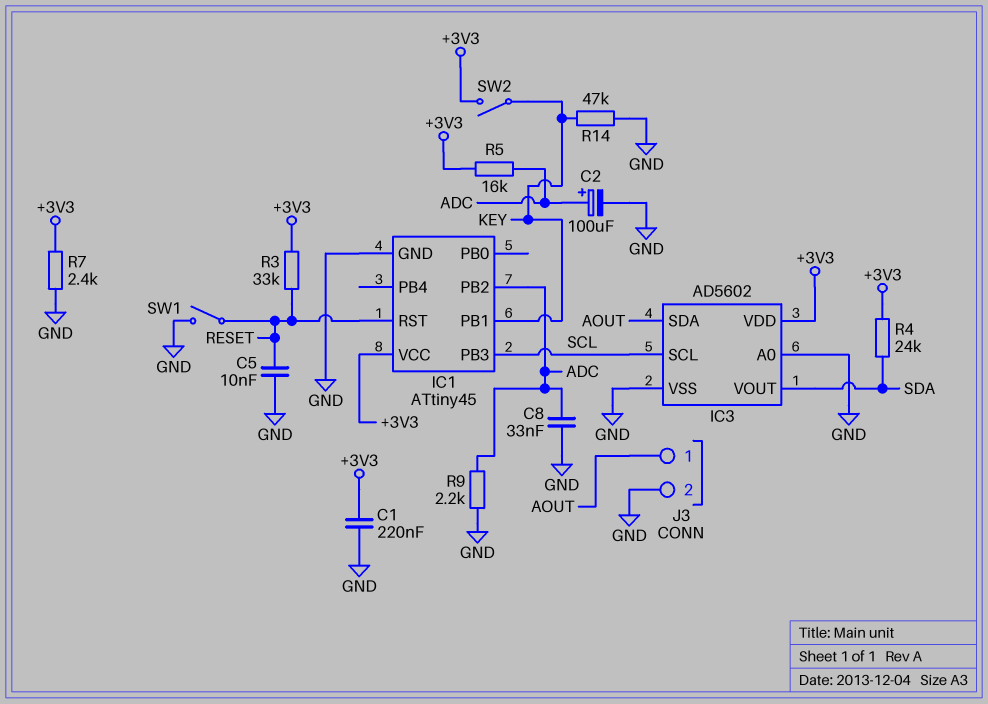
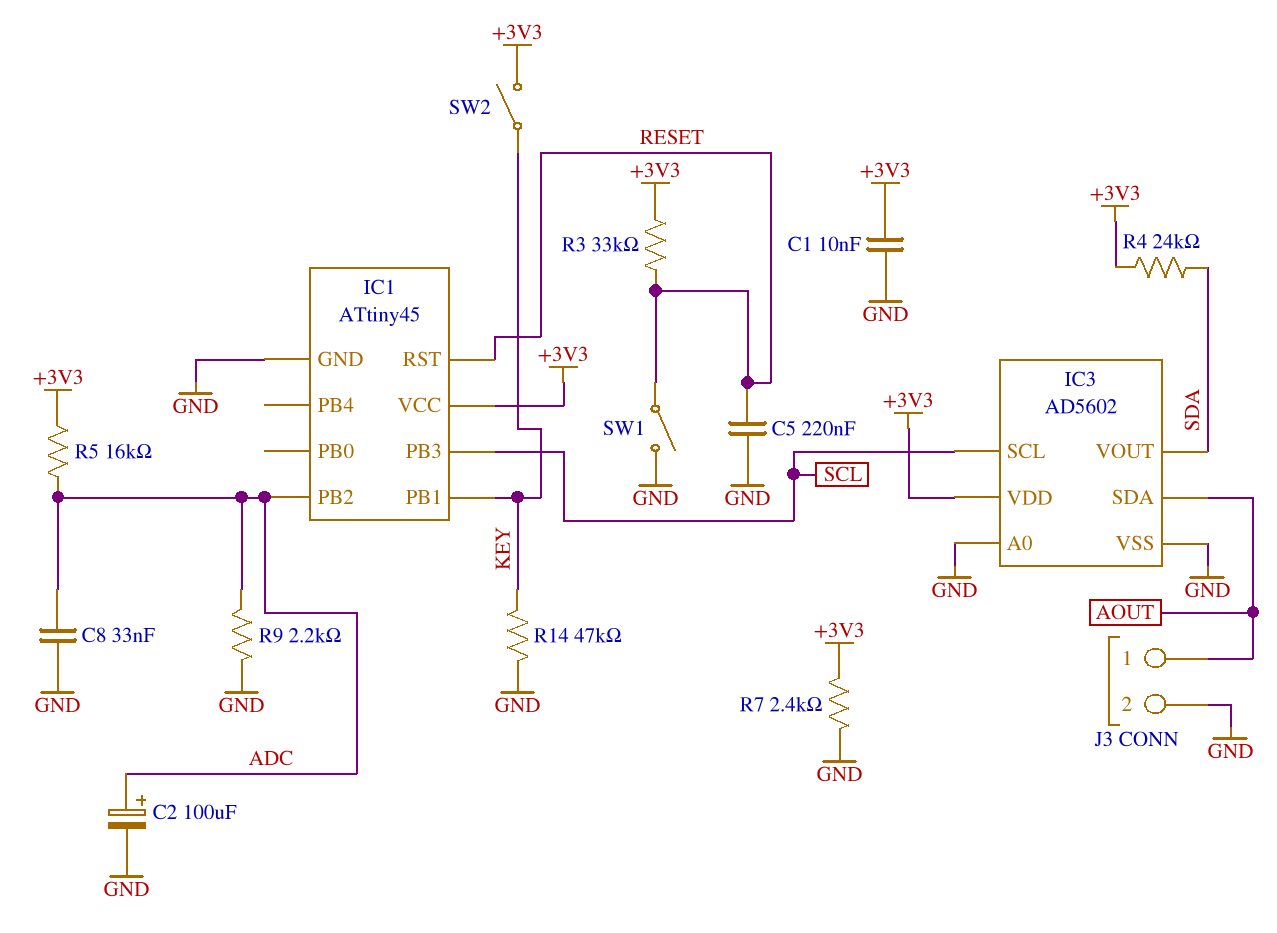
C1: 220nF (+3V3, GND) -> 10nF (+3V3, GND)
C5: 10nF (GND, RESET) -> 220nF (GND, RESET)

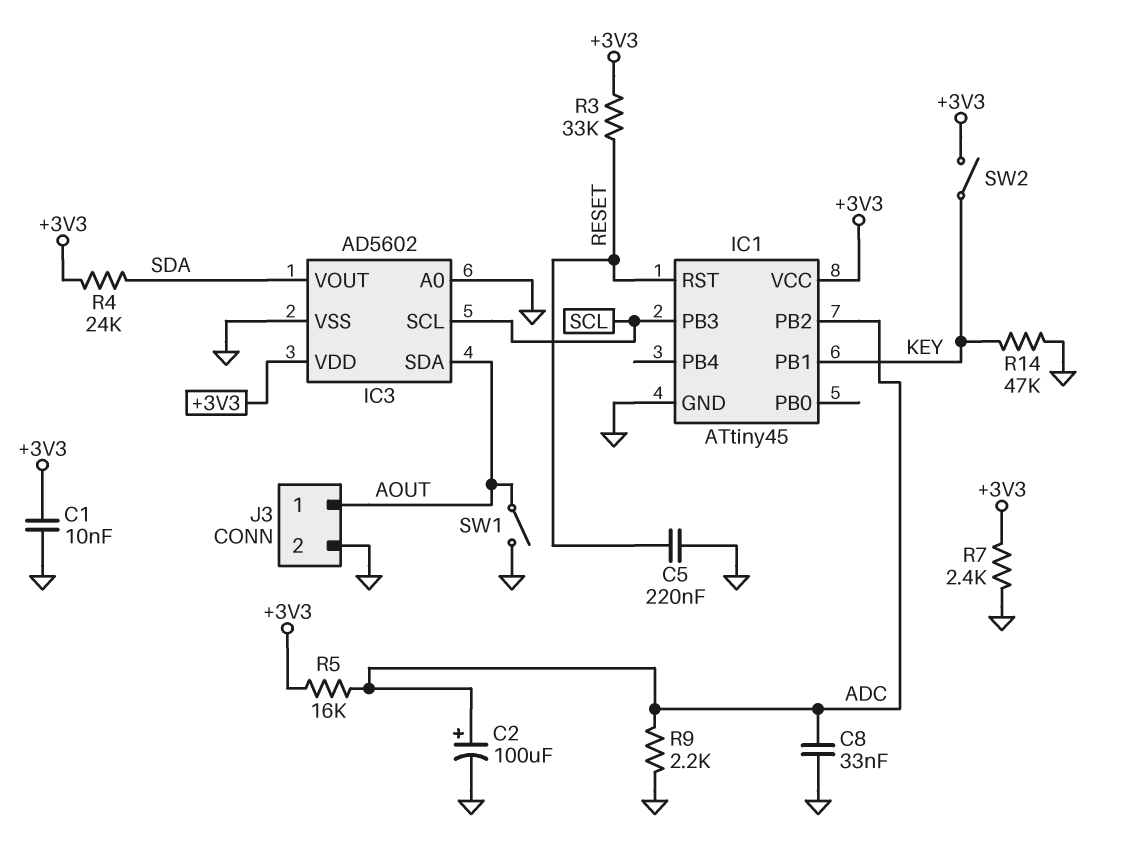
SW1: switch (GND, RESET) -> switch (AOUT, GND)

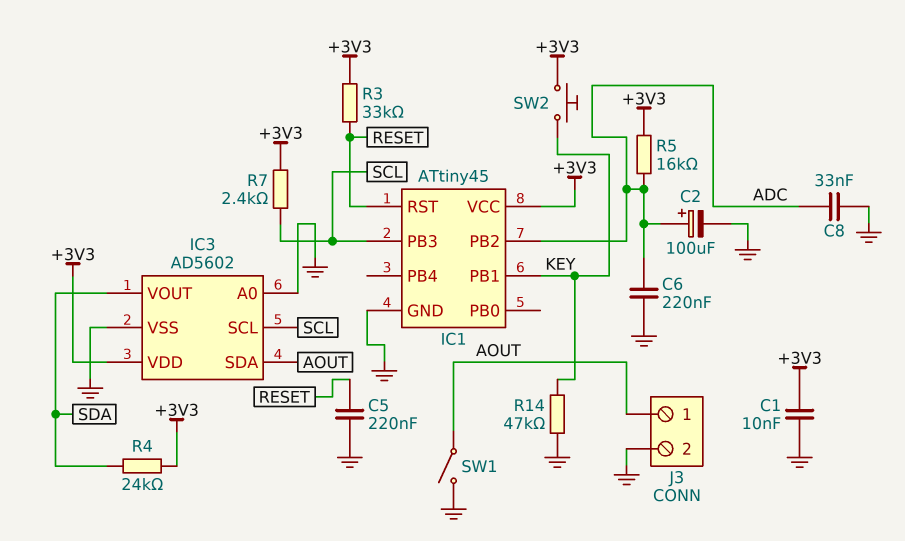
C6: none -> 220nF (ADC, GND)
R7: 2.4k (+3V3, GND) -> 2.4k (+3V3, SCL)
R9: 2.2k (ADC, GND) -> none
SW2: switch (+3V3, KEY) -> button (+3V3, KEY)

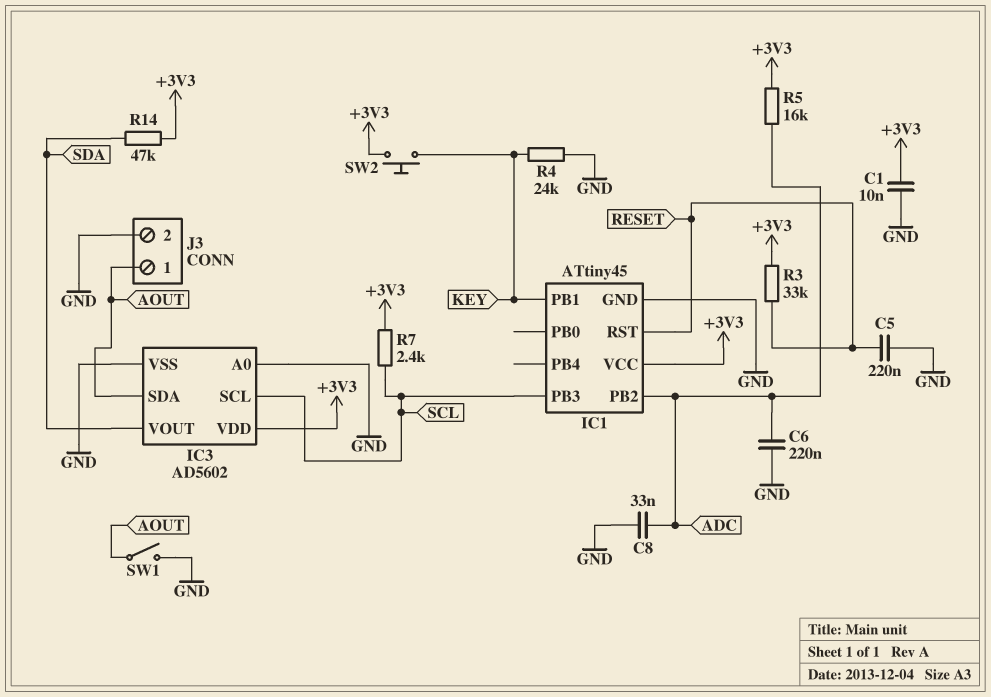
C2: 100uF (plus ADC, minus GND) -> none
R4: 24k (+3V3, SDA) -> 24k (GND, KEY)
R14: 47k (GND, KEY) -> 47k (+3V3, SDA)

